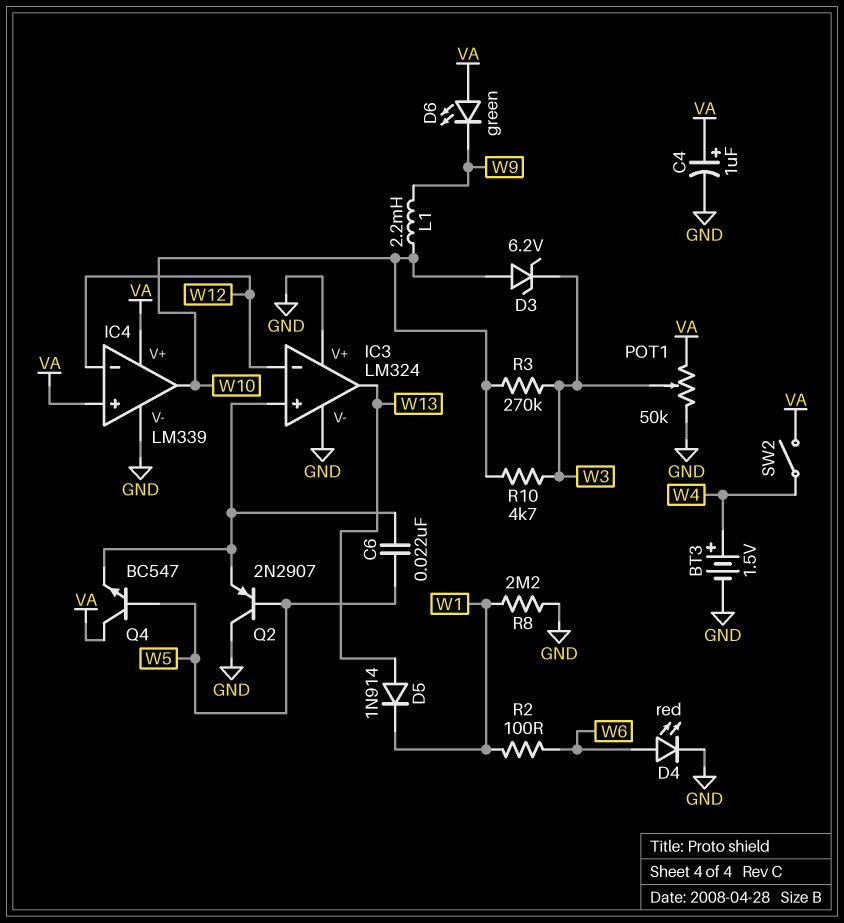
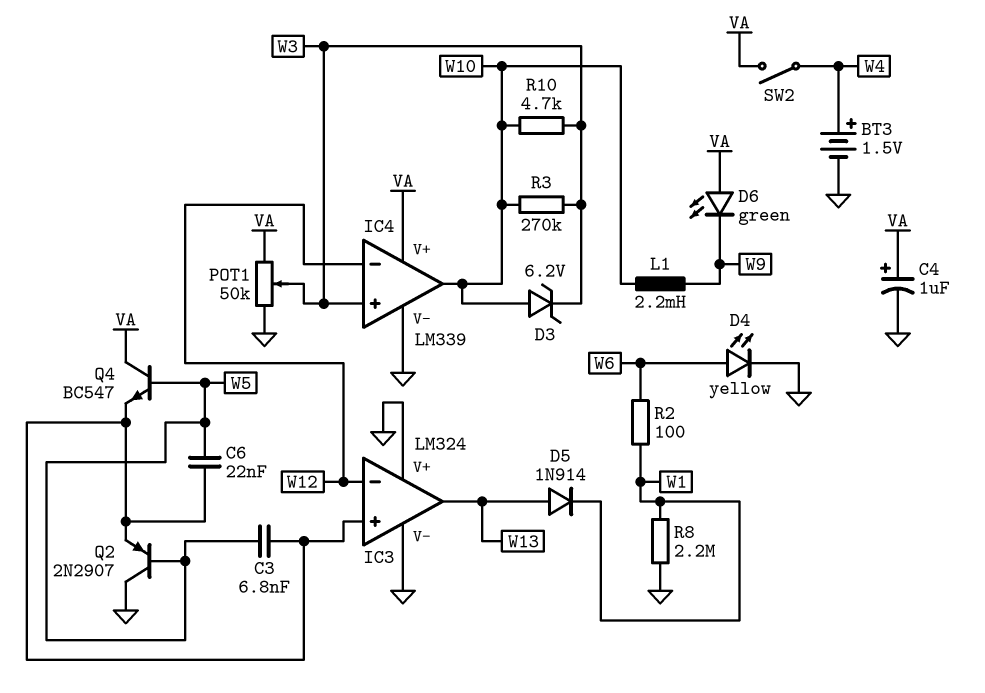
C3: none -> 6.8nF (IC3/in+, W5)
D4: LED red (A W6, K GND) -> LED yellow (A W6, K GND)
IC4 pin in+: VA -> W3

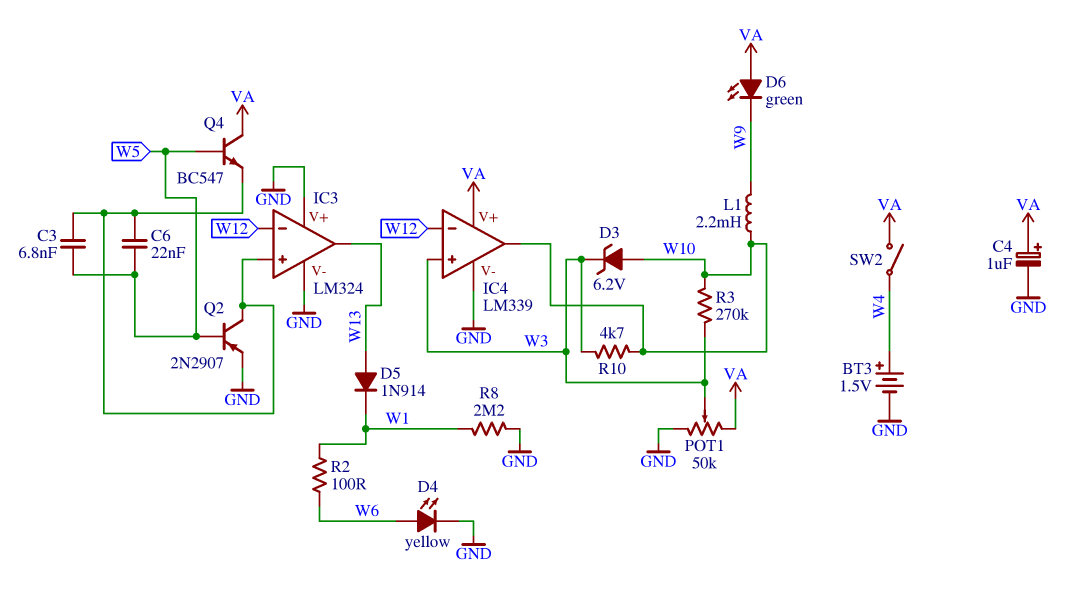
Q2: PNP 2N2907 (B W5, C GND, E IC3/in+) -> PNP 2N2907 (B W5, C IC3/in+, E GND)

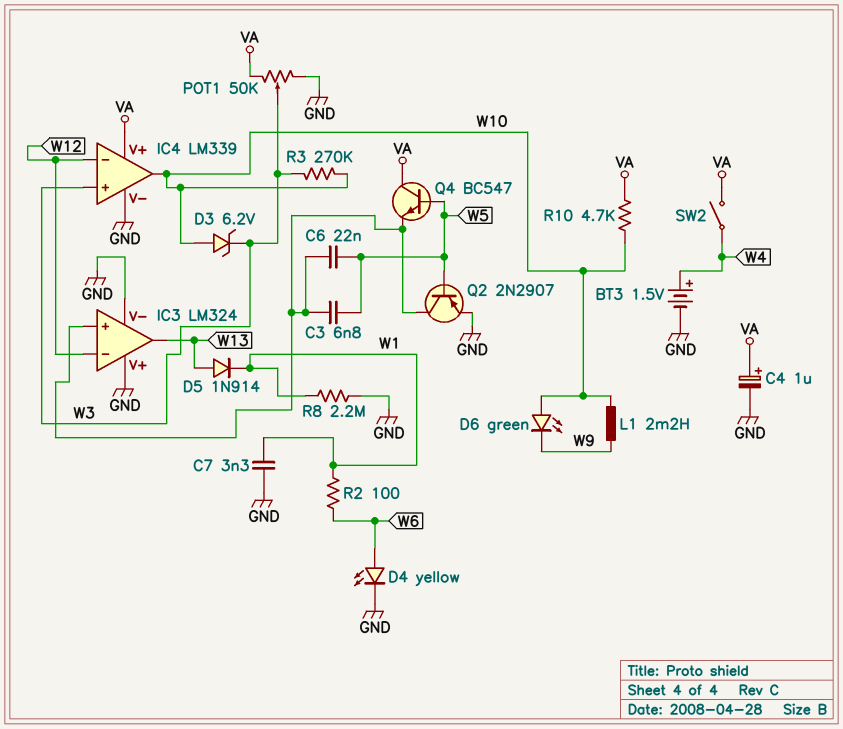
C7: none -> 3.3nF (GND, W1)
D6: LED green (A VA, K W9) -> LED green (A W10, K W9)
R10: 4.7k (W3, W10) -> 4.7k (VA, W10)

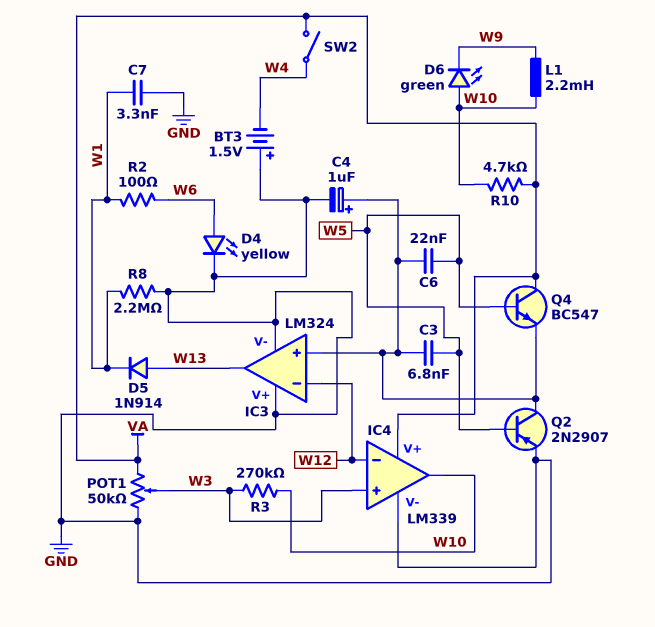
BT3: 1.5V (plus W4, minus GND) -> 1.5V (plus GND, minus W4)
C4: 1uF (plus VA, minus GND) -> 1uF (plus IC3/in+, minus GND)
D3: zener 6.2V (A W10, K W3) -> none

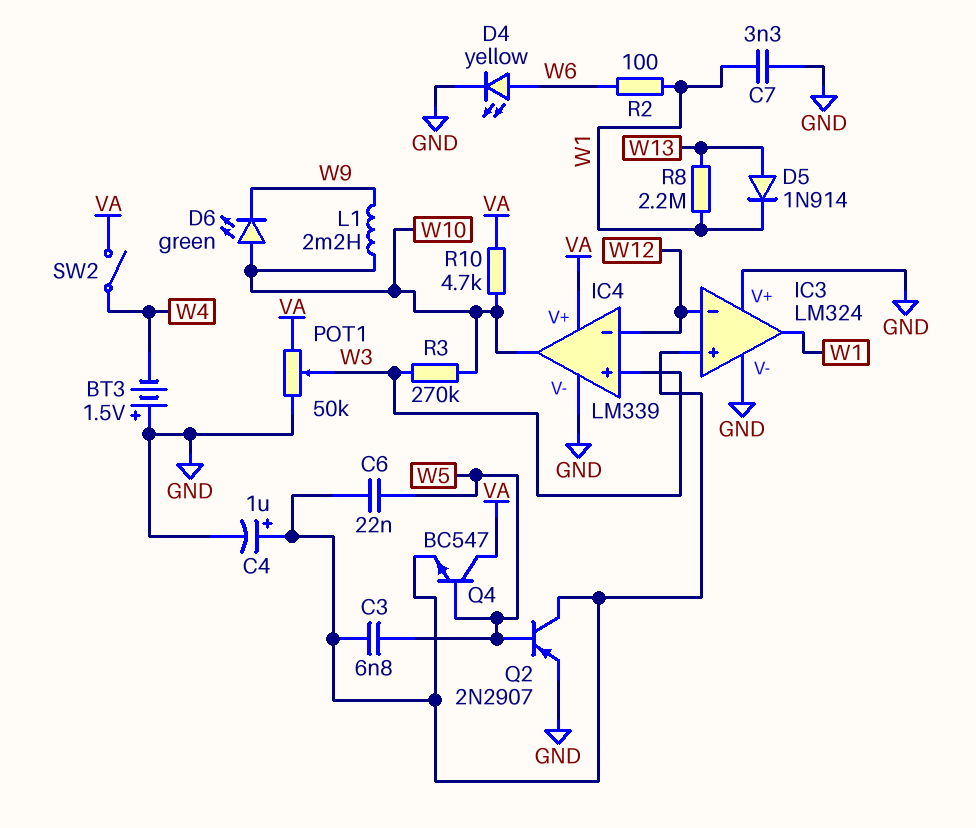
IC3 pin out: W13 -> W1
R8: 2.2M (GND, W1) -> 2.2M (W1, W13)

